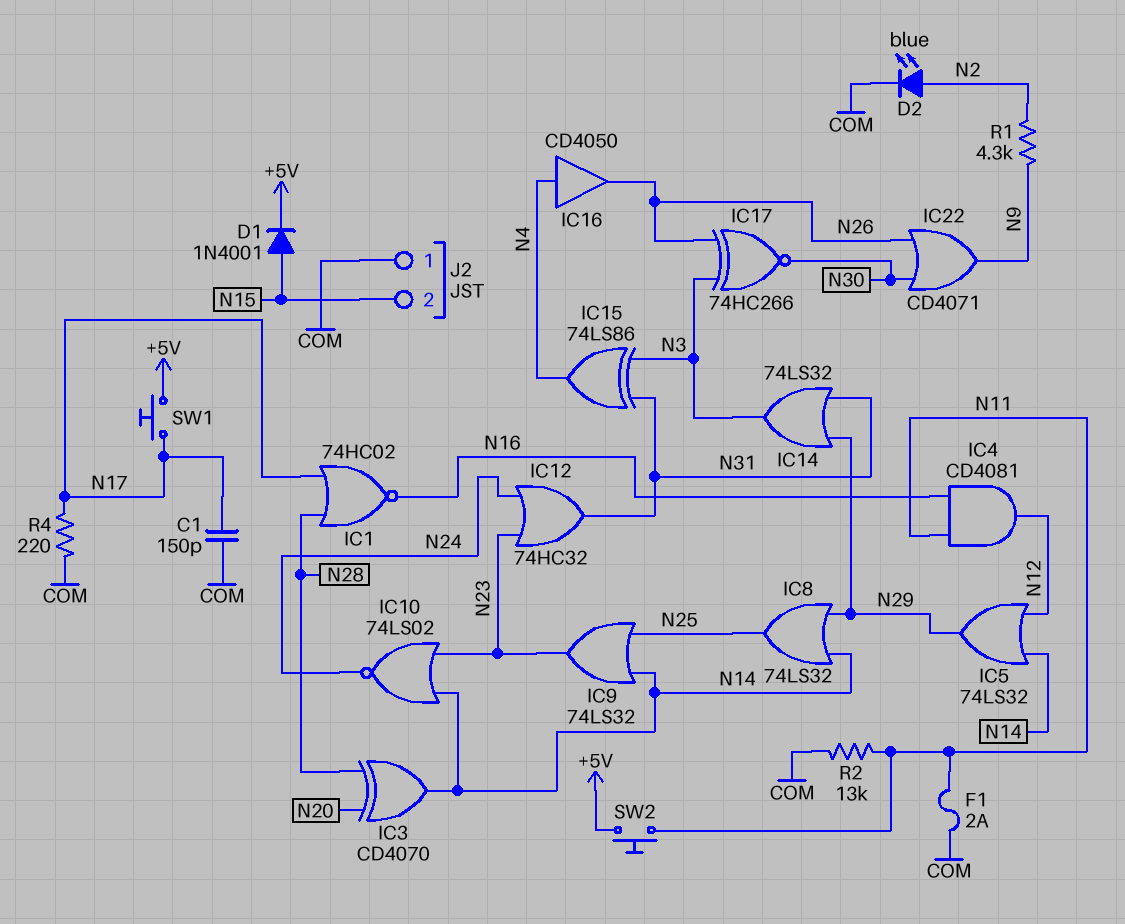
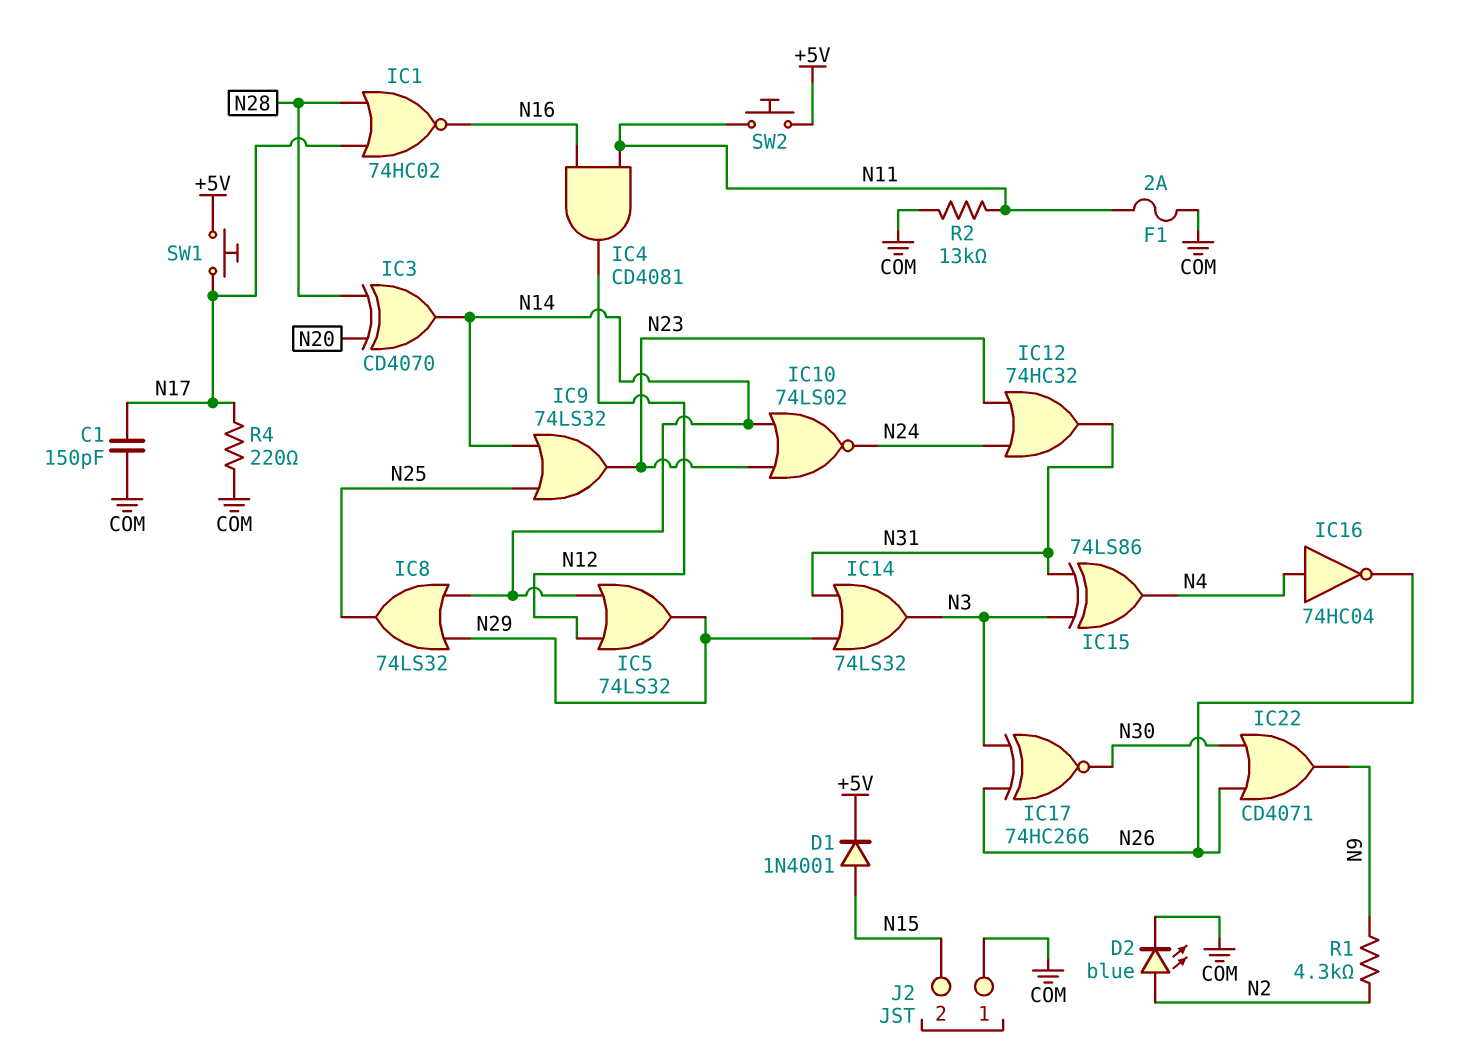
IC16: buffer CD4050 (in N4, out N26) -> NOT 74HC04 (in N4, out N26)

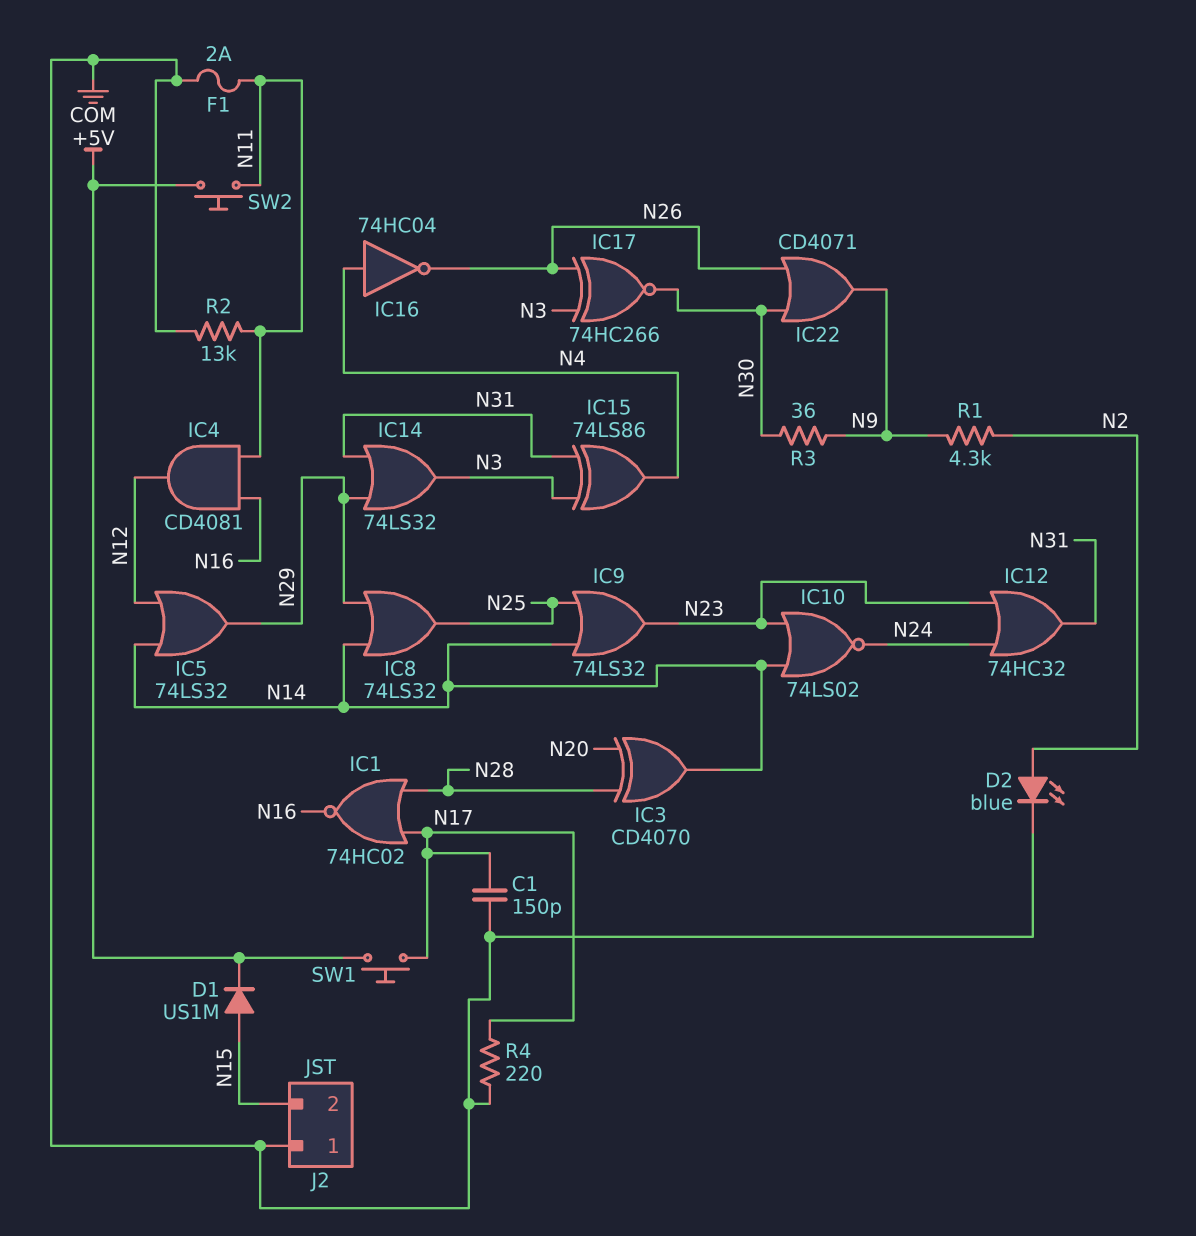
D1: diode 1N4001 (A N15, K +5V) -> diode US1M (A N15, K +5V)
R3: none -> 36 (N9, N30)

